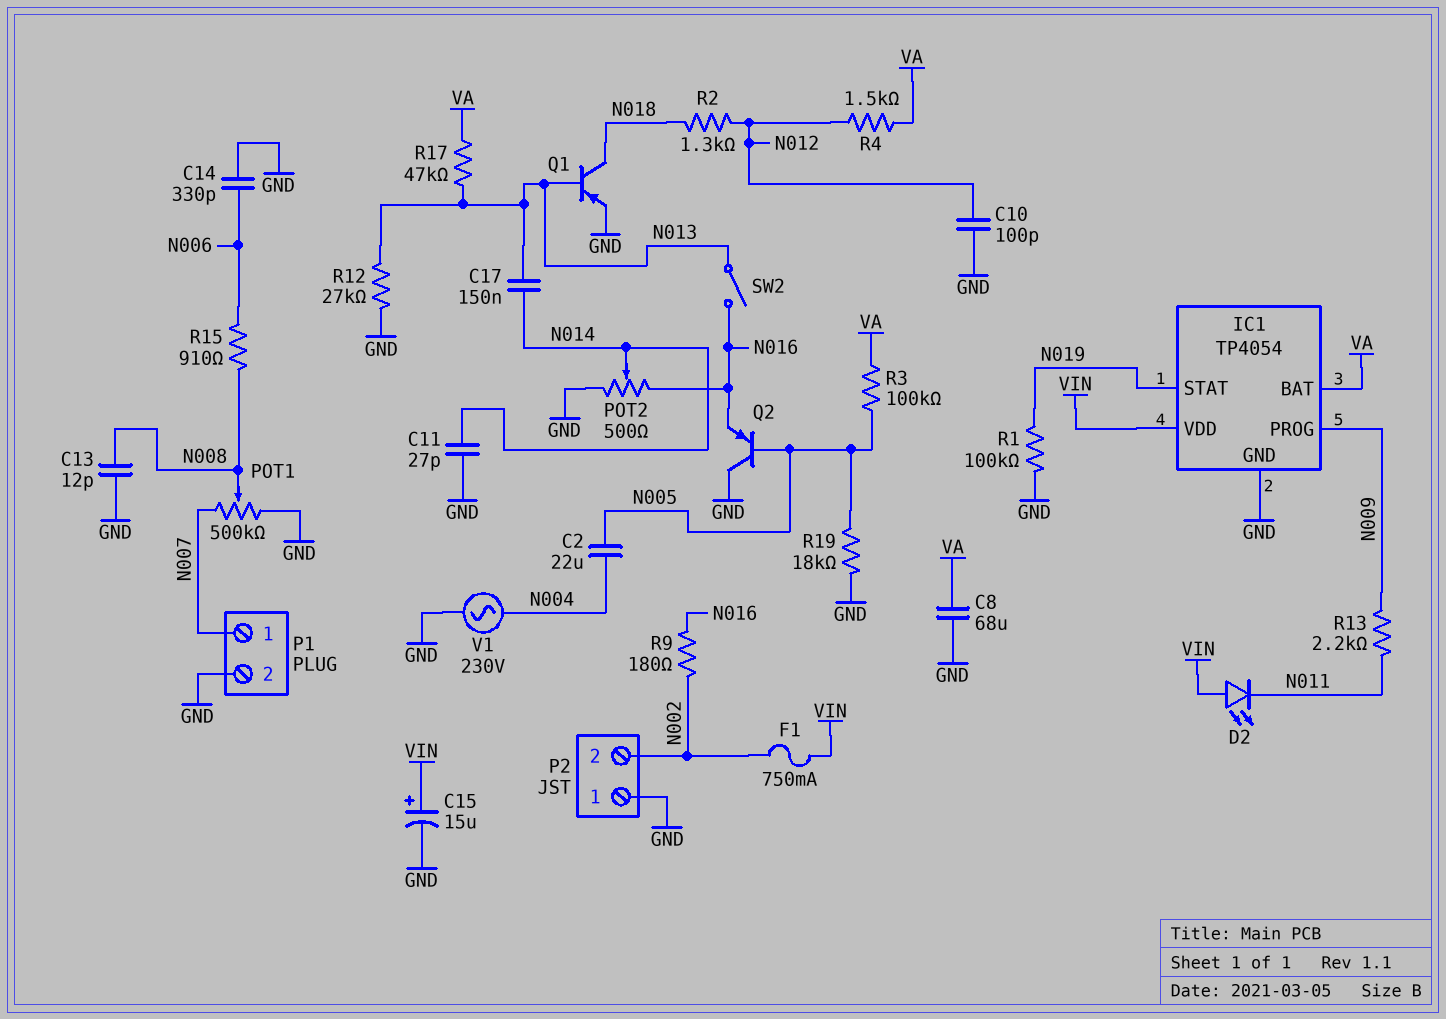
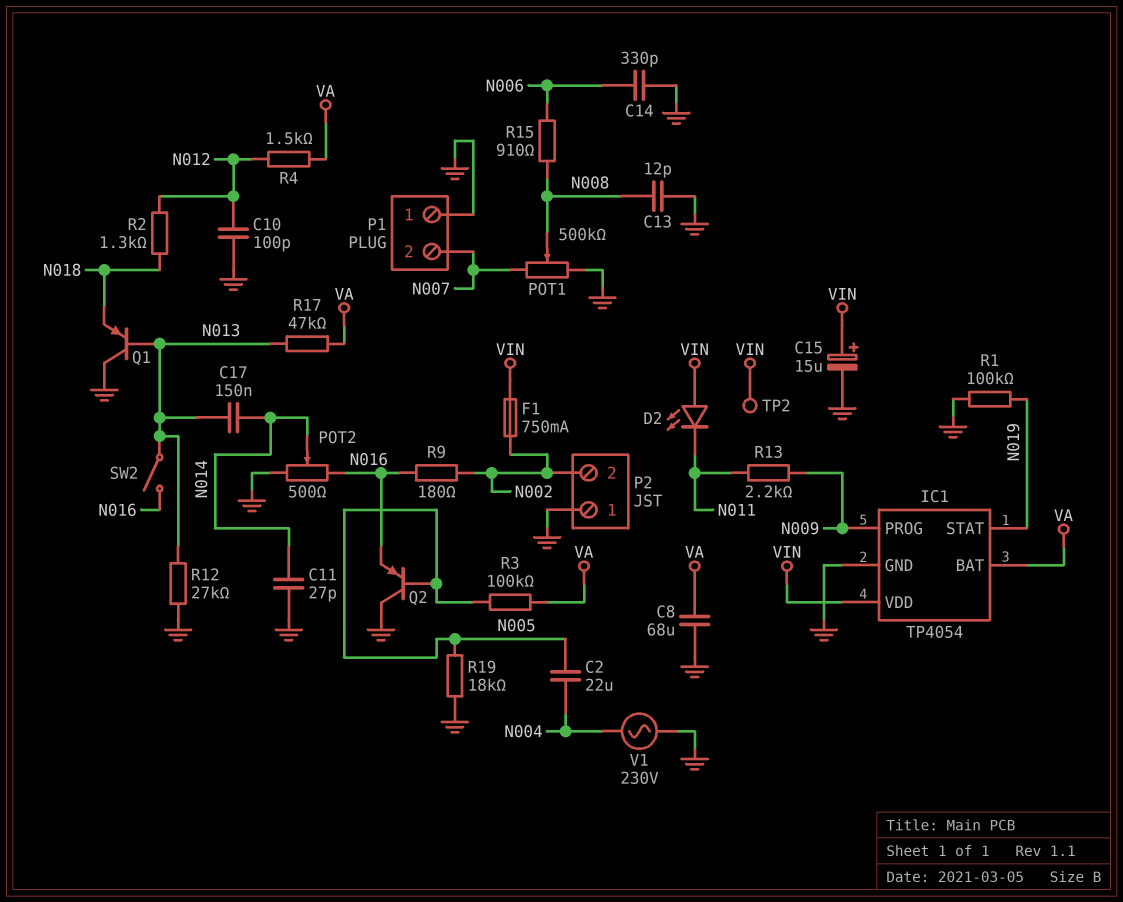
P1 pin 1: N007 -> GND
P1 pin 2: GND -> N007
Q1: PNP (B N013, C N018, E GND) -> PNP (B N013, C GND, E N018)
TP2: none -> test point (VIN)

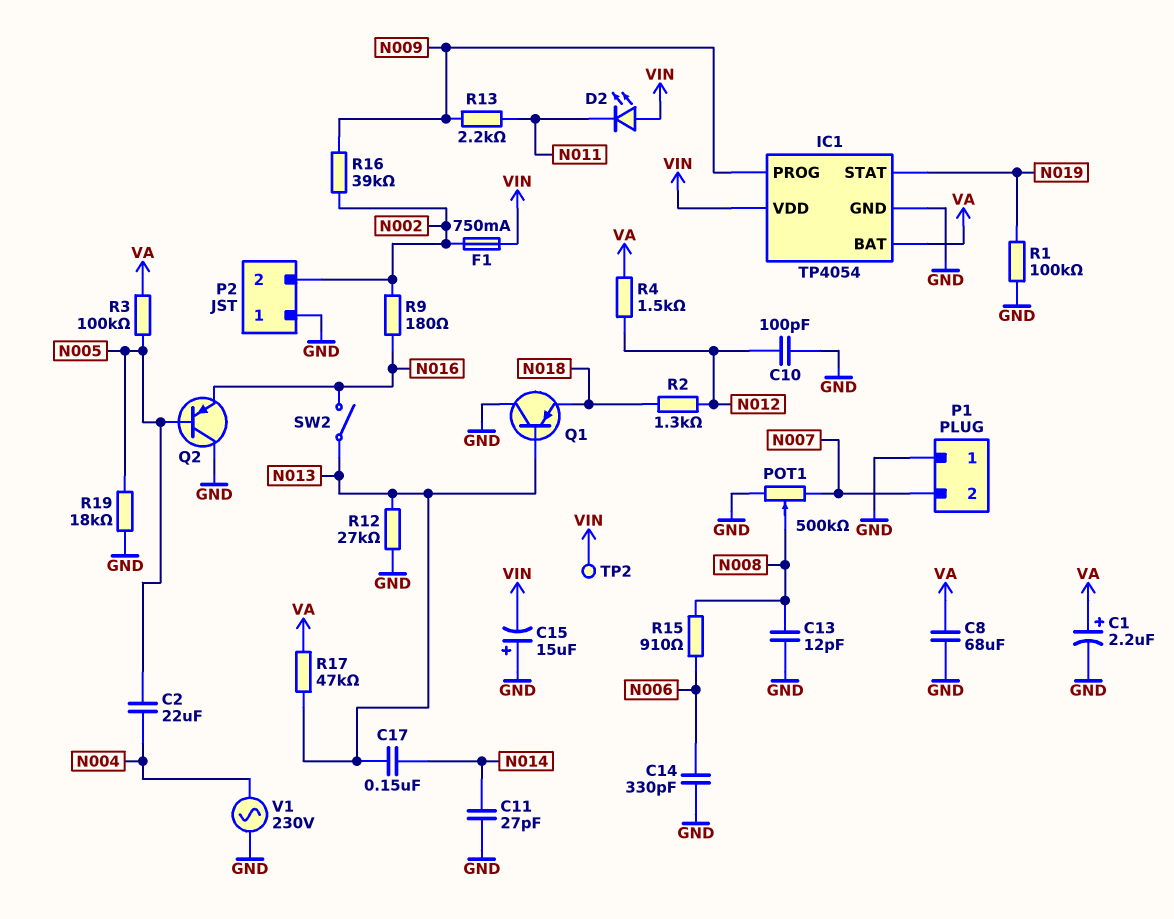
C1: none -> 2.2uF (plus VA, minus GND)
C15: 15uF (plus VIN, minus GND) -> 15uF (plus GND, minus VIN)
POT2: 500 (GND, N016, wiper N014) -> none
R16: none -> 39k (N002, N009)

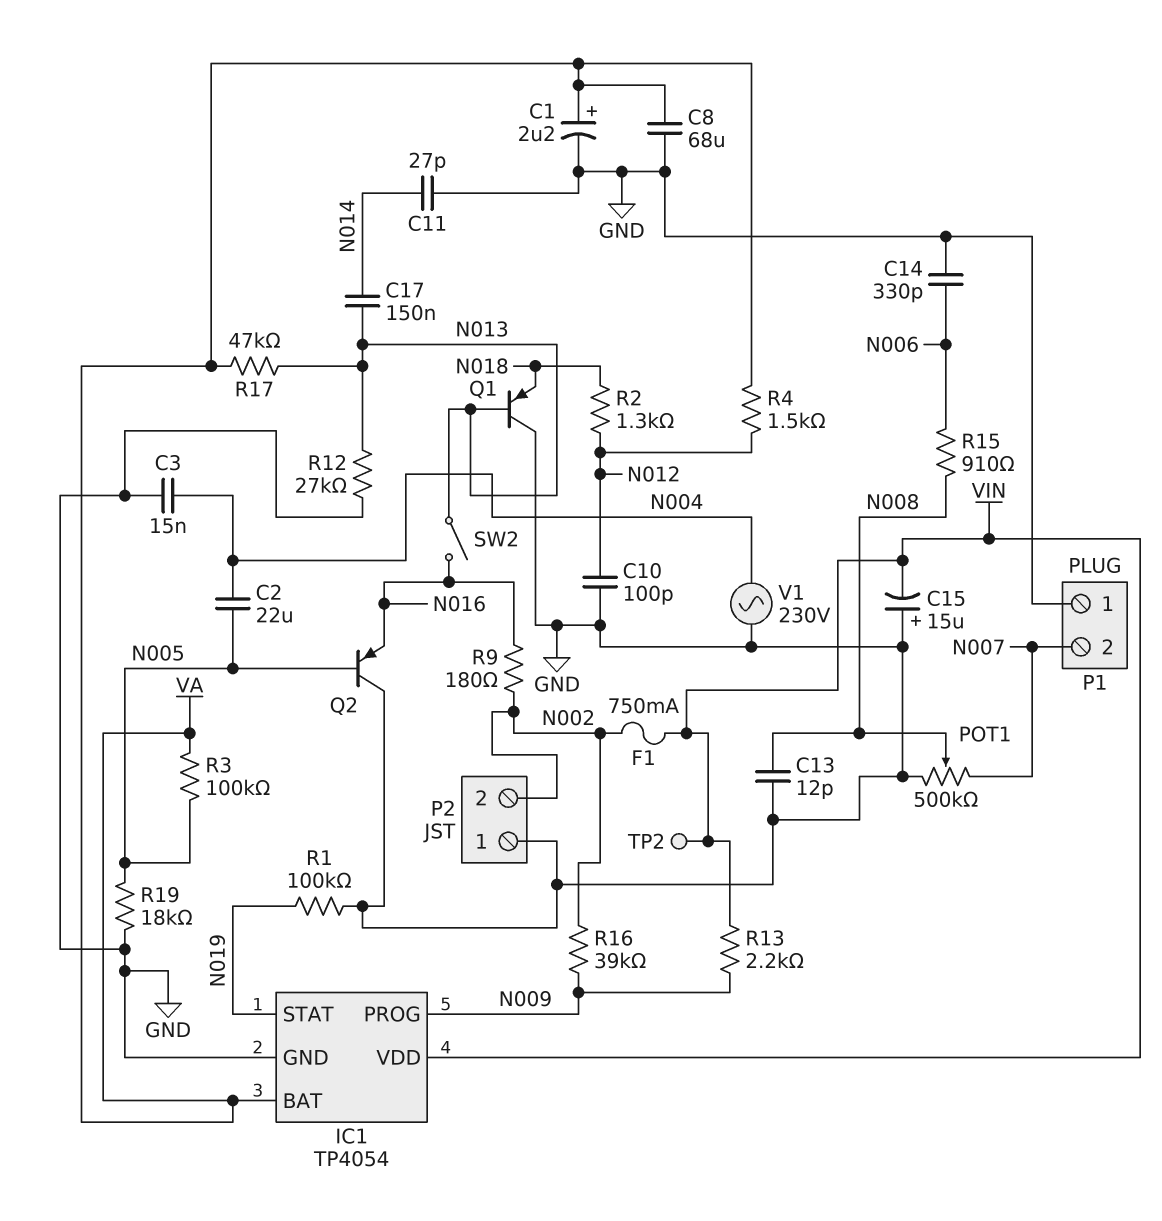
C3: none -> 15nF (GND, N004)
D2: LED (A VIN, K N011) -> none
R13: 2.2k (N009, N011) -> 2.2k (N009, VIN)

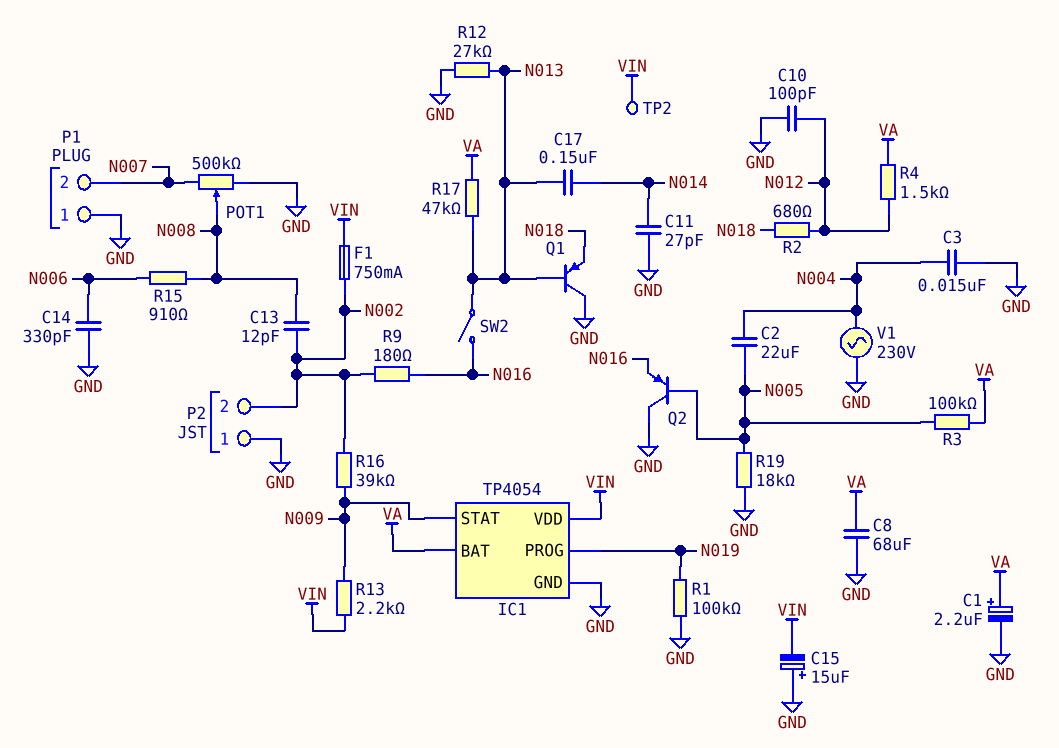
C13: 12pF (GND, N008) -> 12pF (N002, N008)
IC1 pin PROG: N009 -> N019
IC1 pin STAT: N019 -> N009
R2: 1.3k (N012, N018) -> 680 (N012, N018)

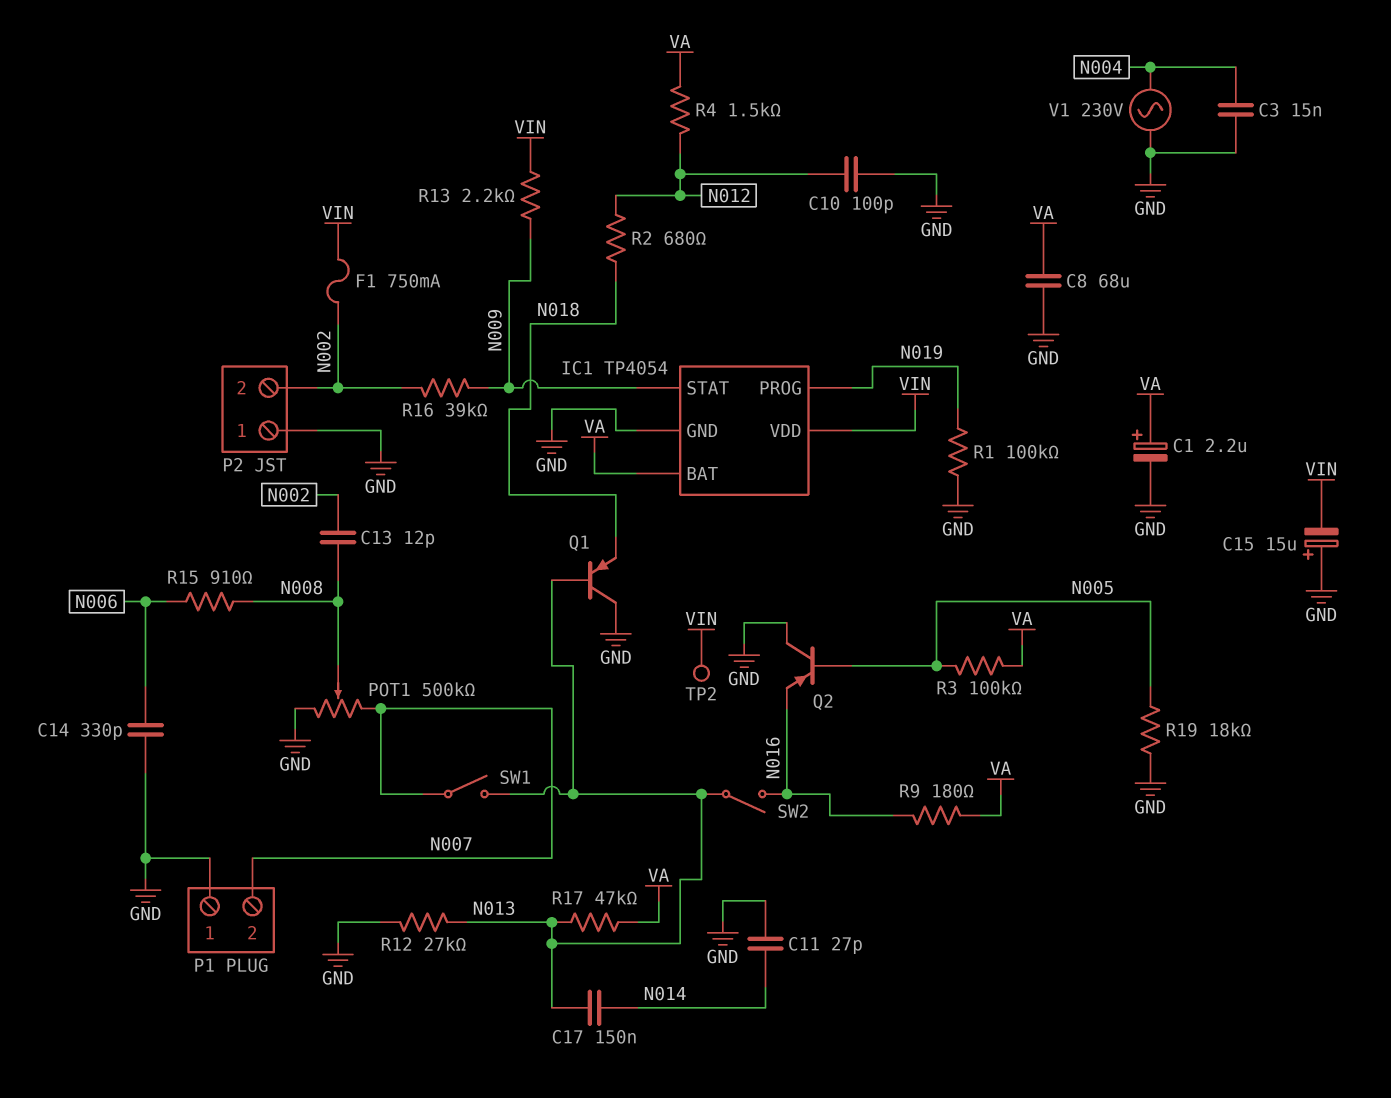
C2: 22uF (N004, N005) -> none
R9: 180 (N002, N016) -> 180 (N016, VA)
SW1: none -> switch (N007, N013)

